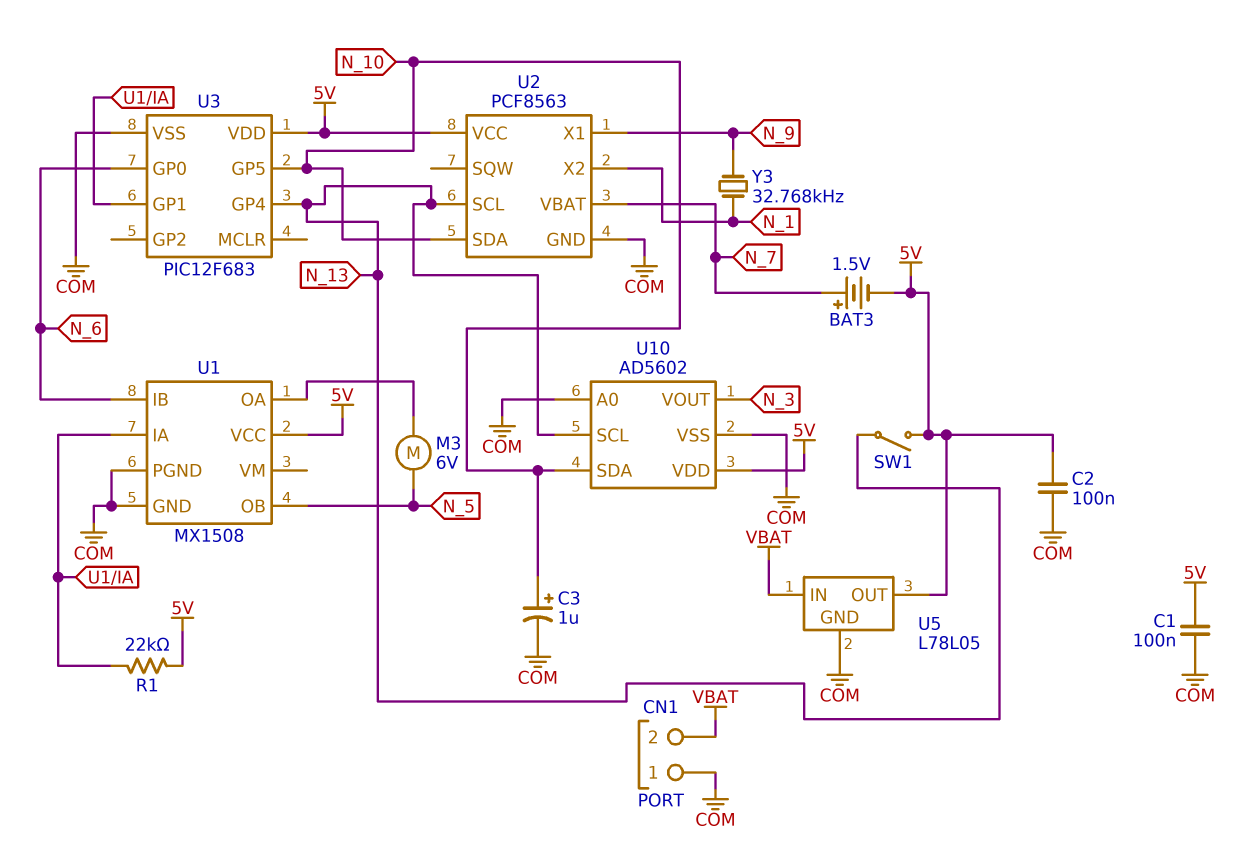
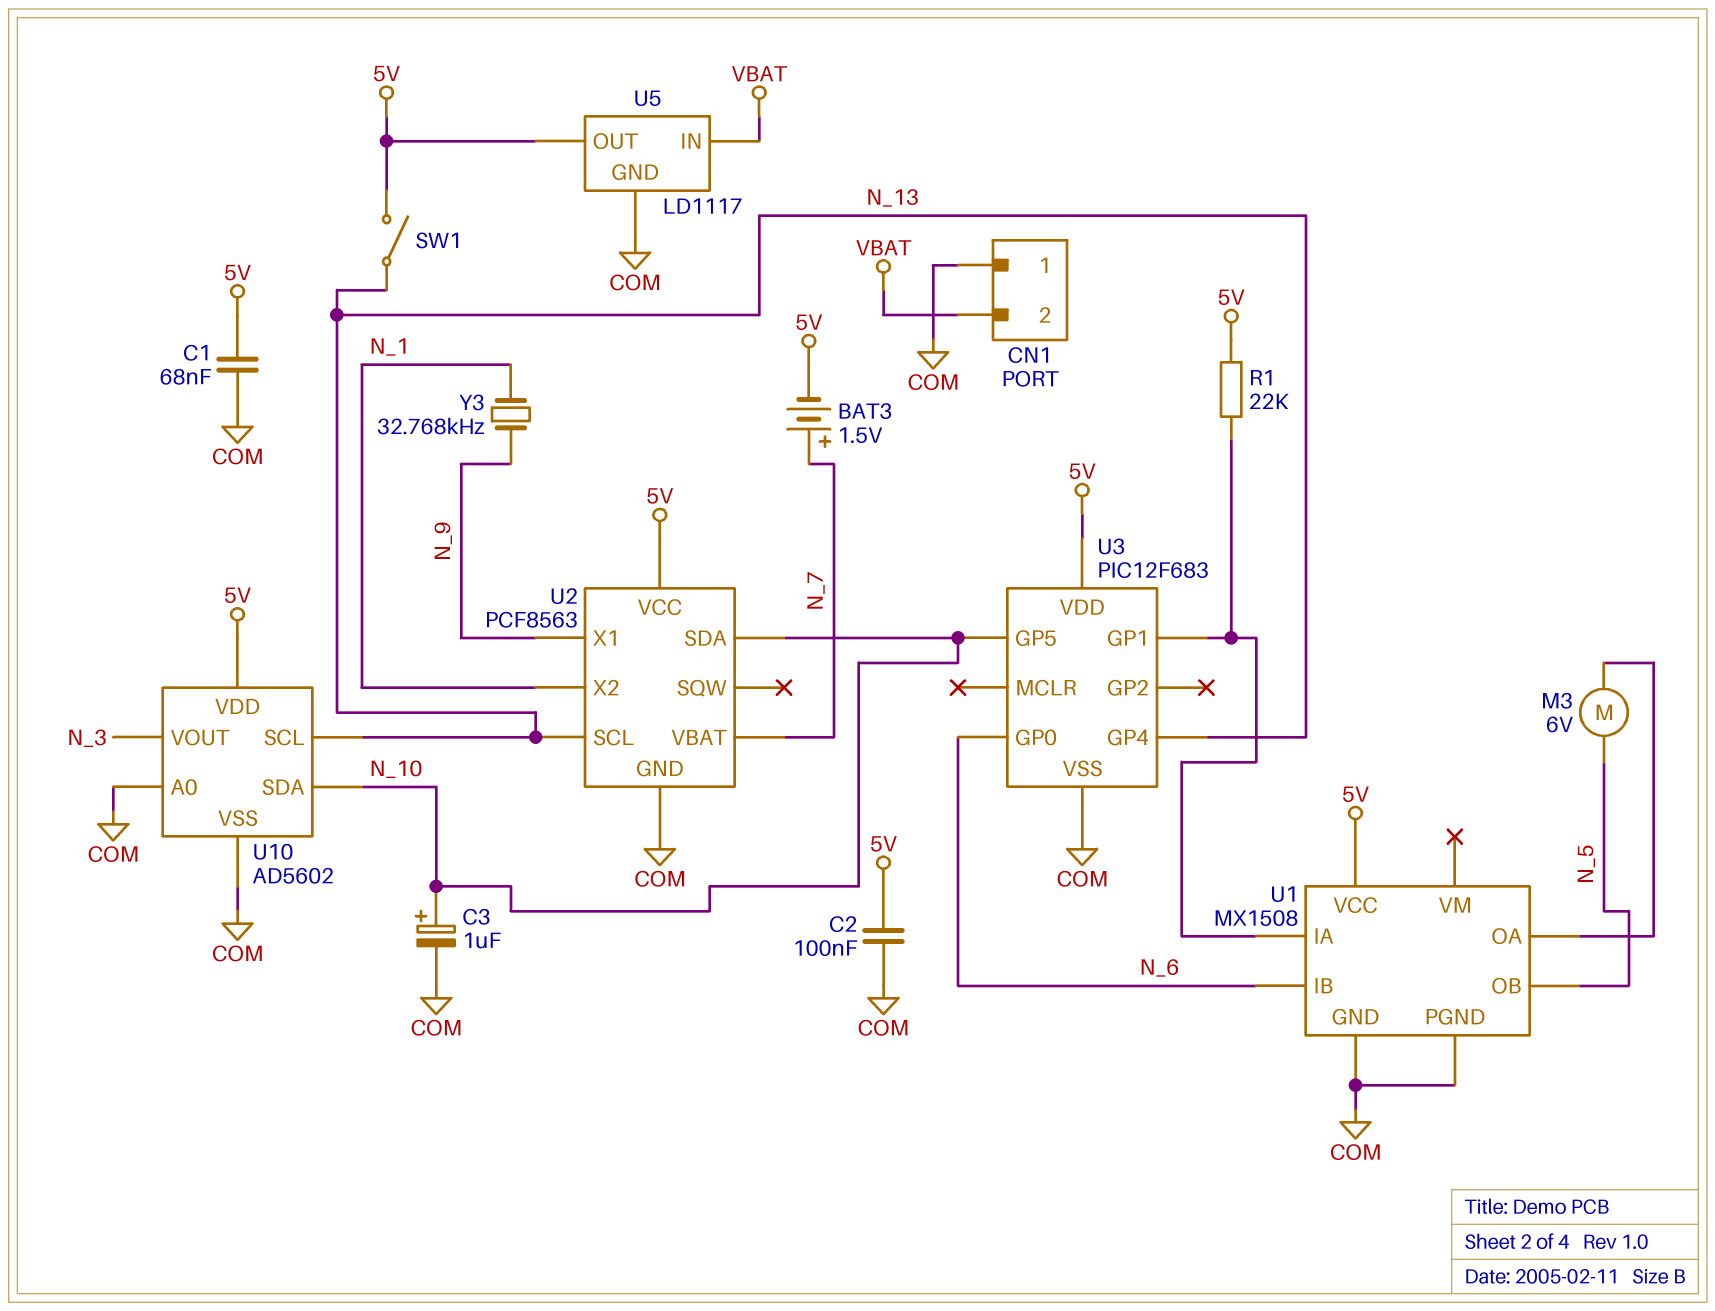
C1: 100nF (5V, COM) -> 68nF (5V, COM)
U5: L78L05 -> LD1117

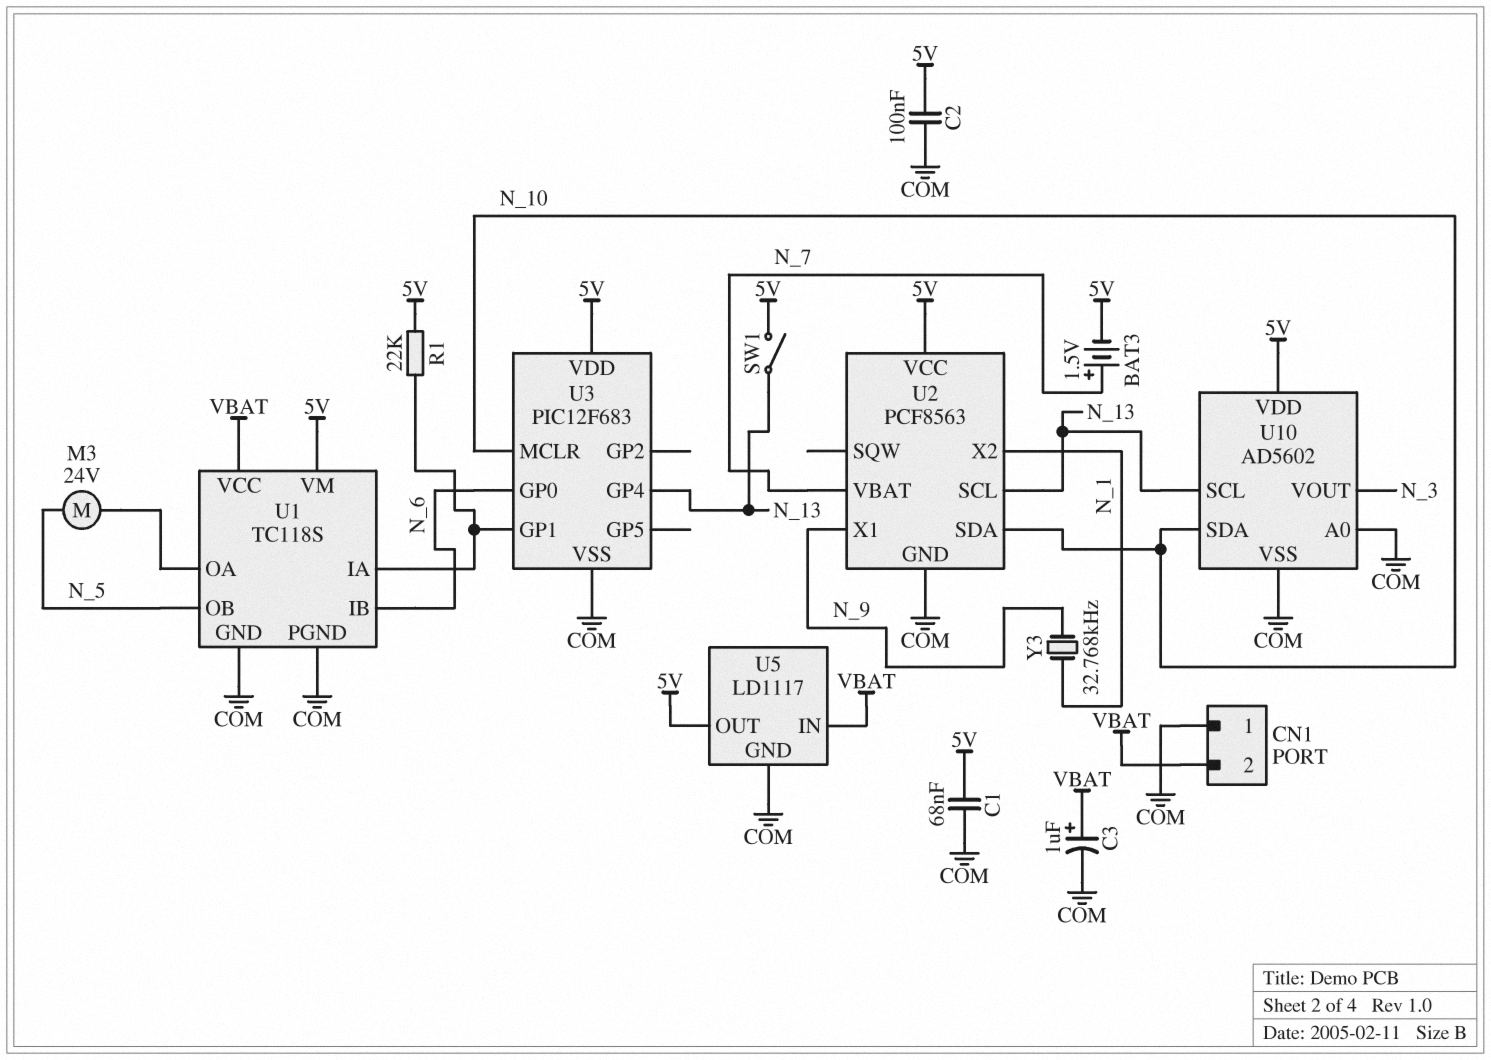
C3: 1uF (plus N_10, minus COM) -> 1uF (plus VBAT, minus COM)
M3: motor 6V (N_5, U1/OA) -> motor 24V (N_5, U1/OA)
U1: MX1508 -> TC118S
U1 pin VCC: 5V -> VBAT
U1 pin VM: none -> 5V
U3 pin GP5: N_10 -> none
U3 pin MCLR: none -> N_10

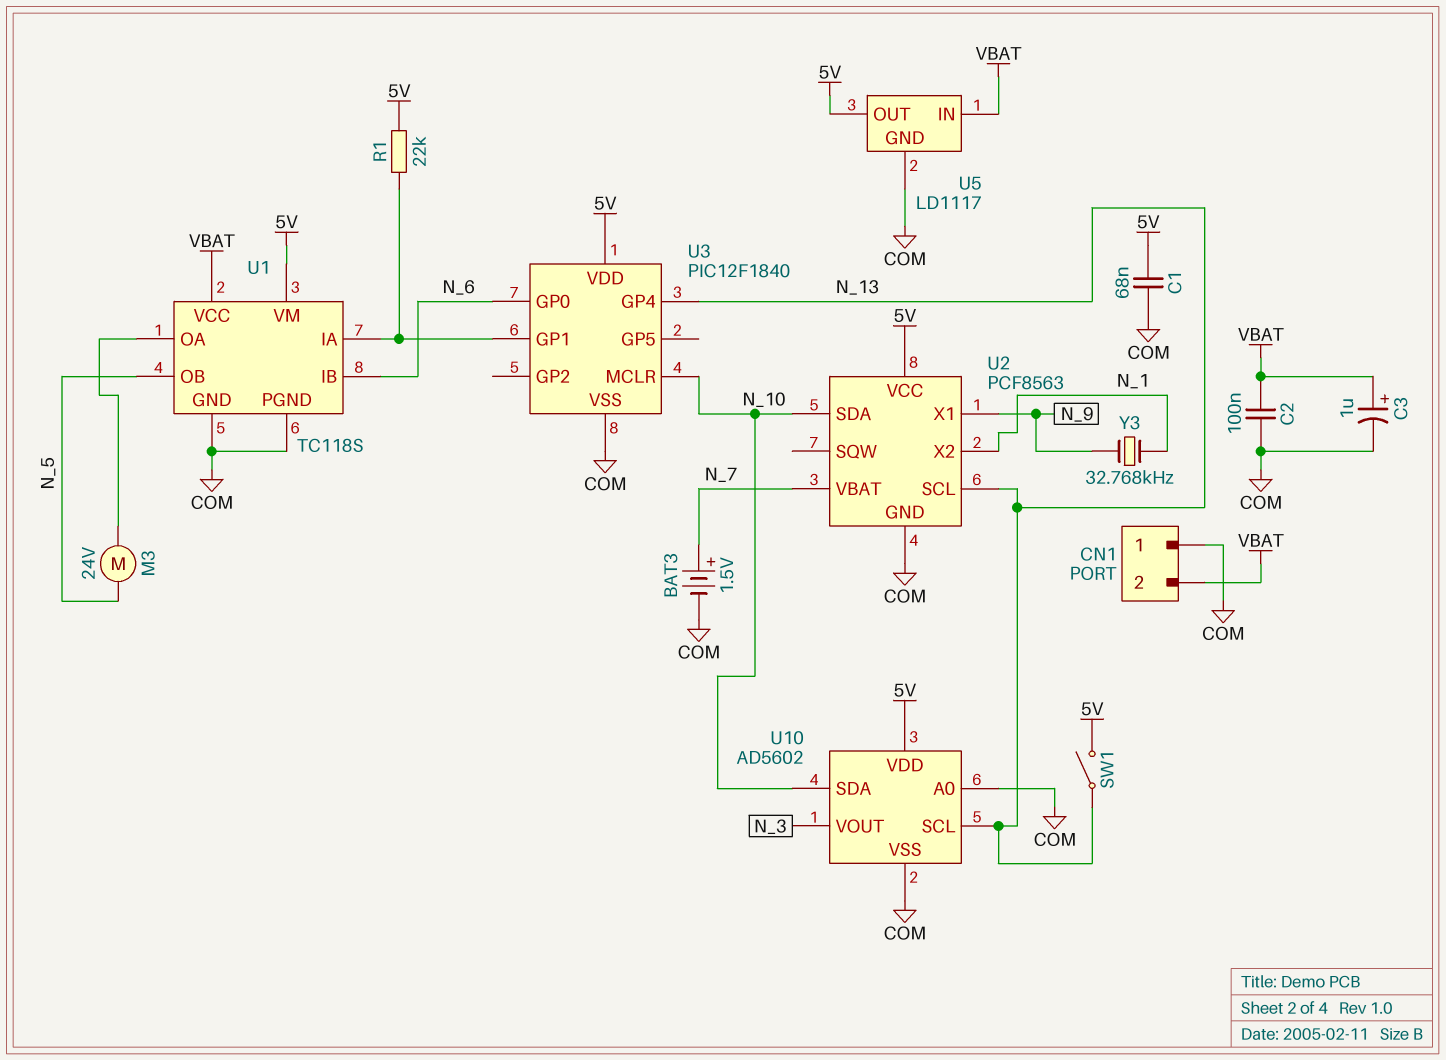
BAT3: 1.5V (plus N_7, minus 5V) -> 1.5V (plus N_7, minus COM)
C2: 100nF (5V, COM) -> 100nF (COM, VBAT)
U3: PIC12F683 -> PIC12F1840

